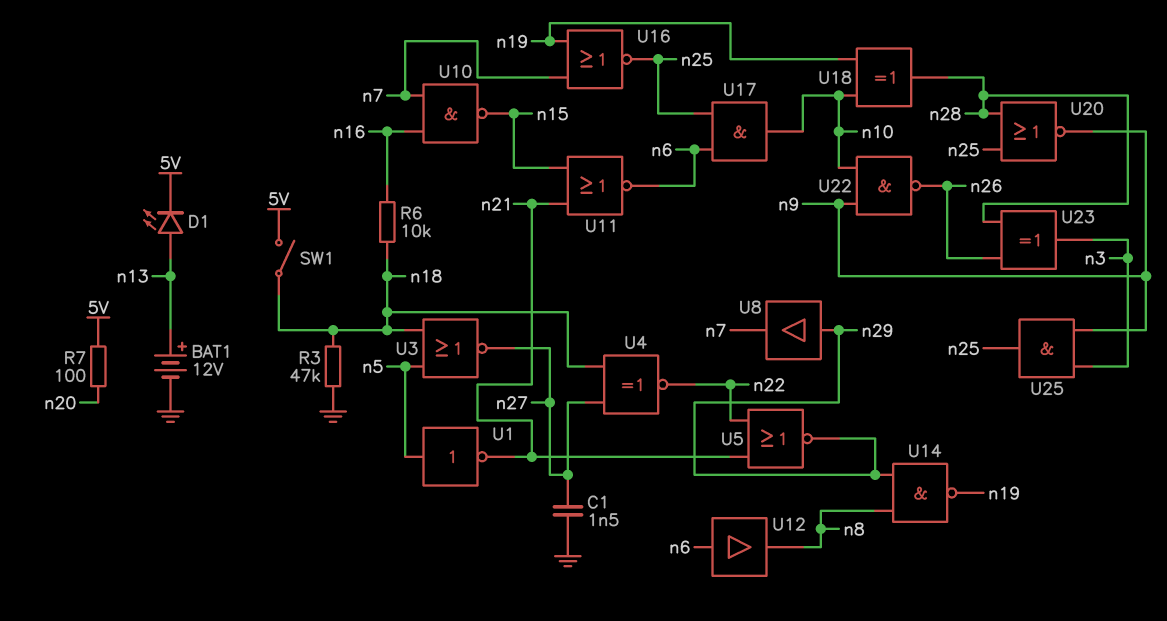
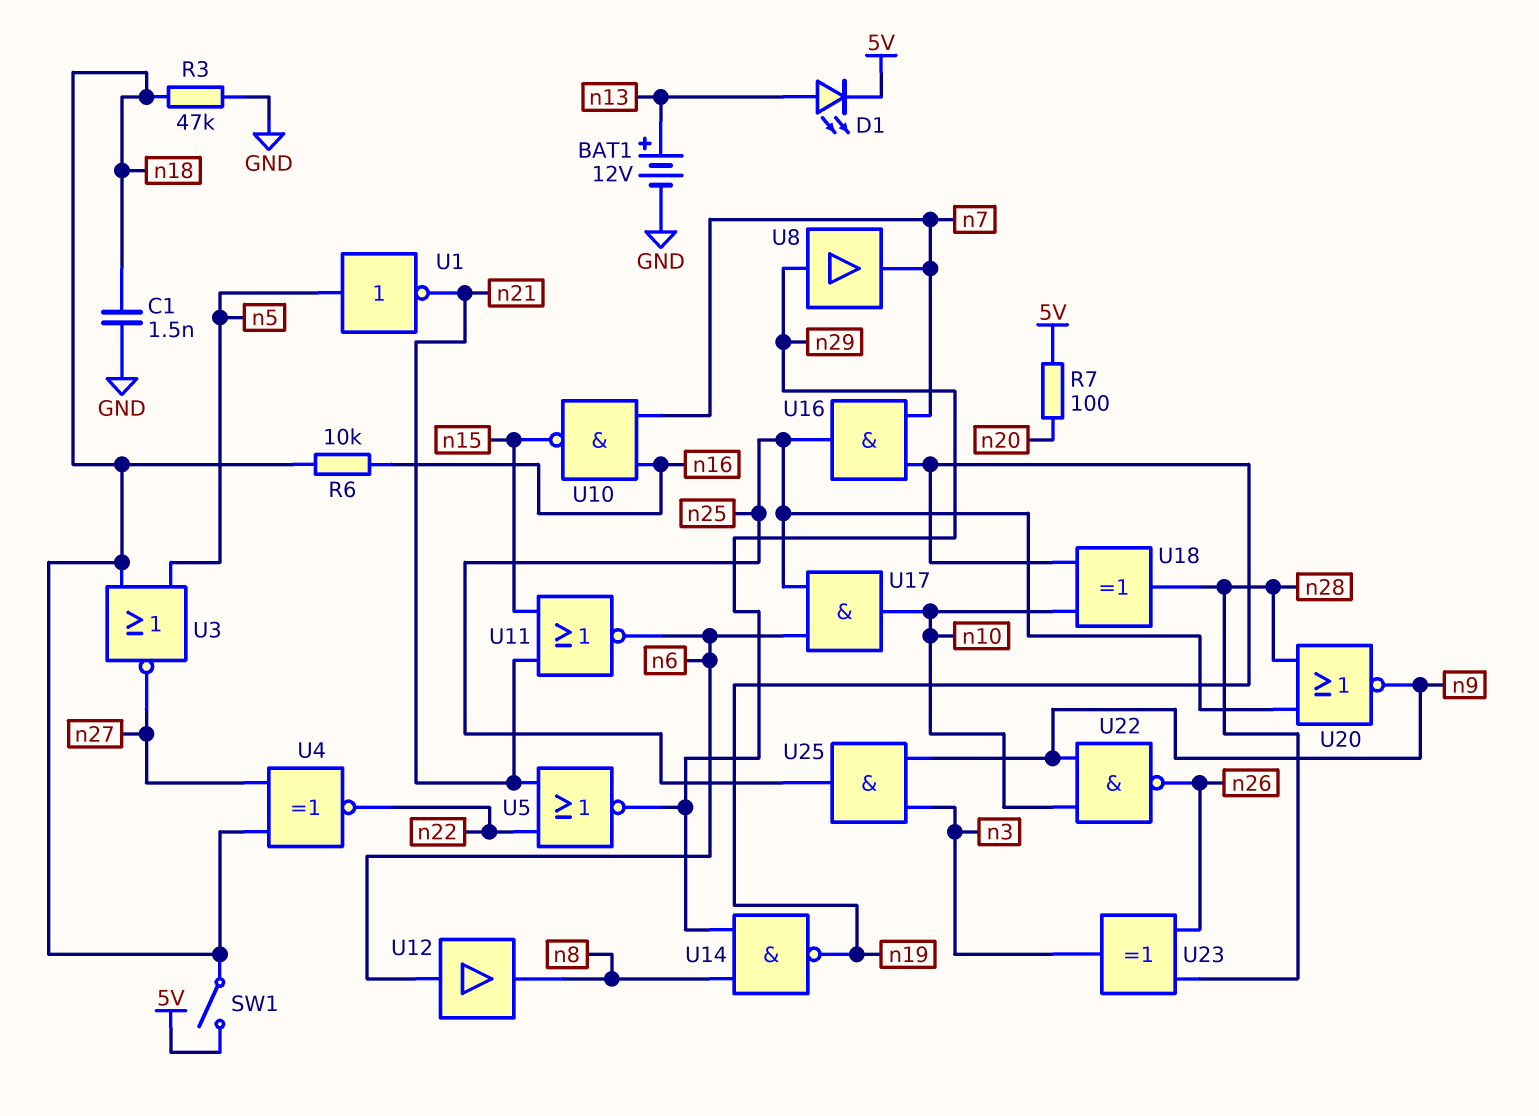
C1: 1.5nF (GND, n27) -> 1.5nF (GND, n18)
U16: NOR (in n7, in n19, out n25) -> AND (in n7, in n19, out n25)

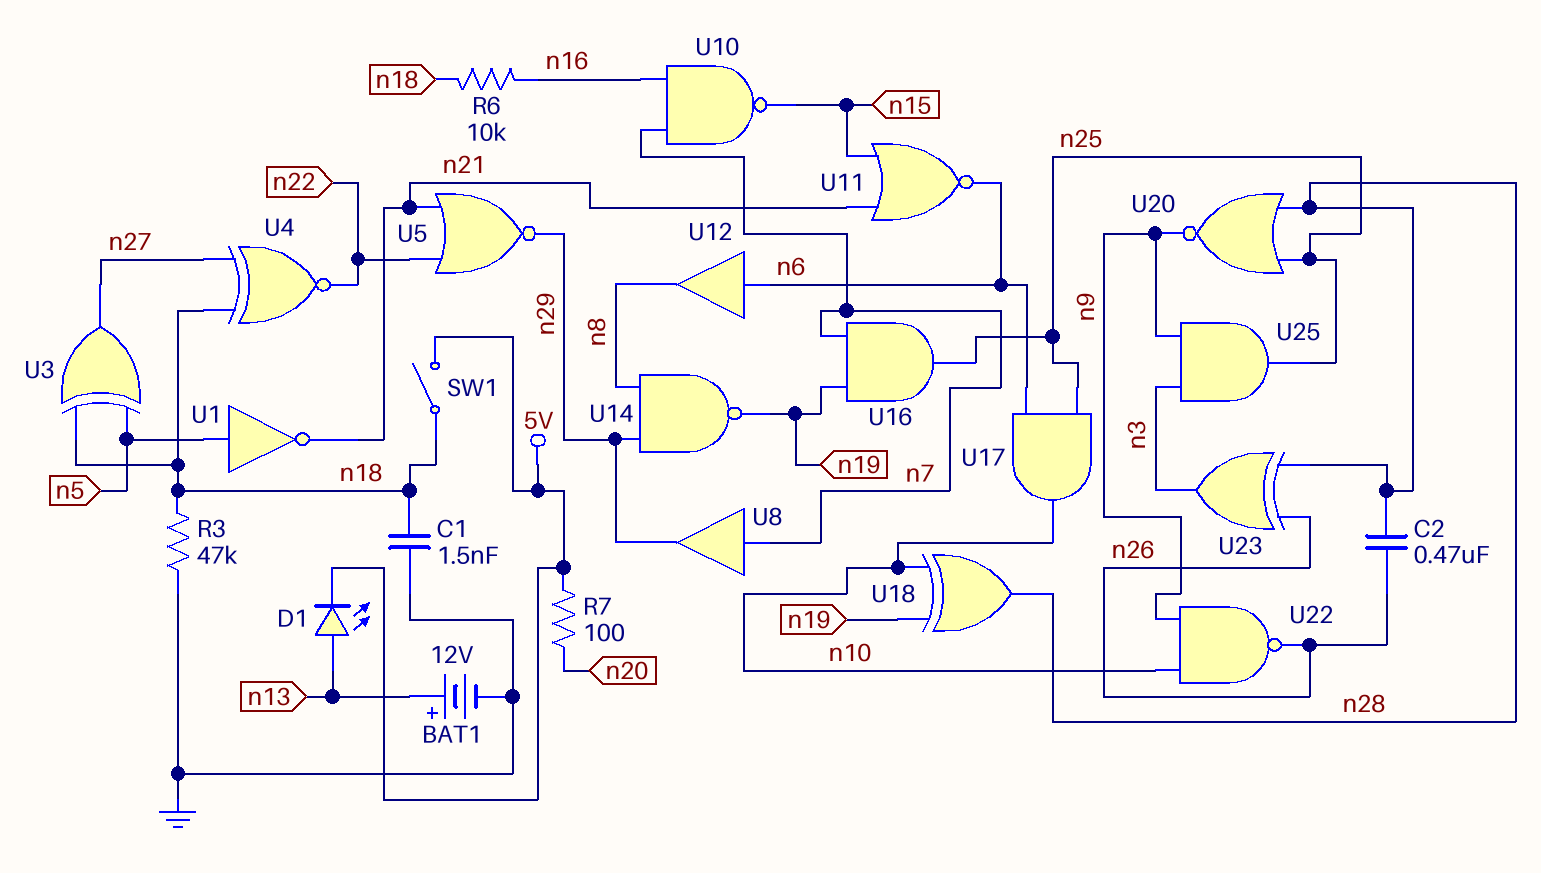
C2: none -> 470nF (n26, n28)
U3: NOR (in n5, in n18, out n27) -> XOR (in n5, in n18, out n27)
U8: buffer (in n29, out n7) -> buffer (in n7, out n29)

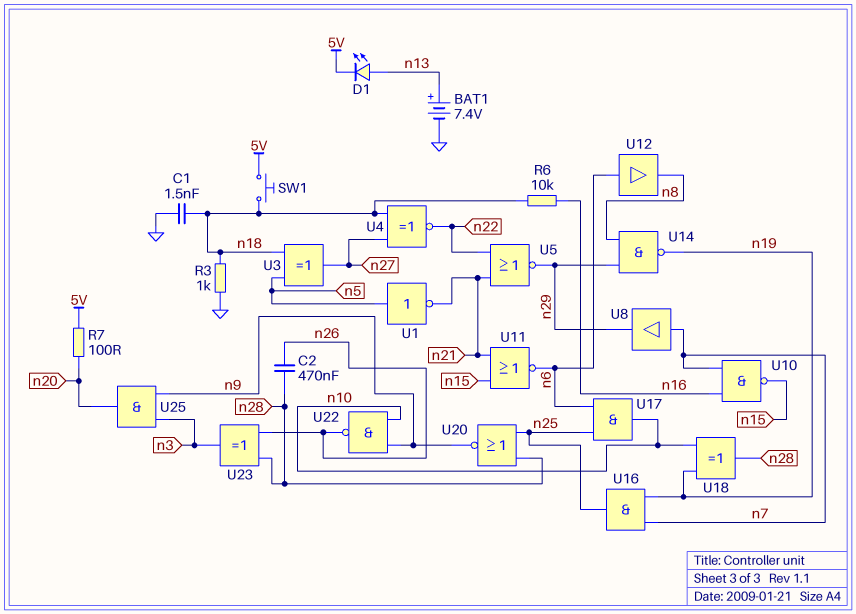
BAT1: 12V (plus n13, minus GND) -> 7.4V (plus n13, minus GND)
R3: 47k (GND, n18) -> 1k (GND, n18)
SW1: switch (5V, n18) -> button (5V, n18)
U25: AND (in n3, in n9, out n25) -> AND (in n3, in n9, out n20)

